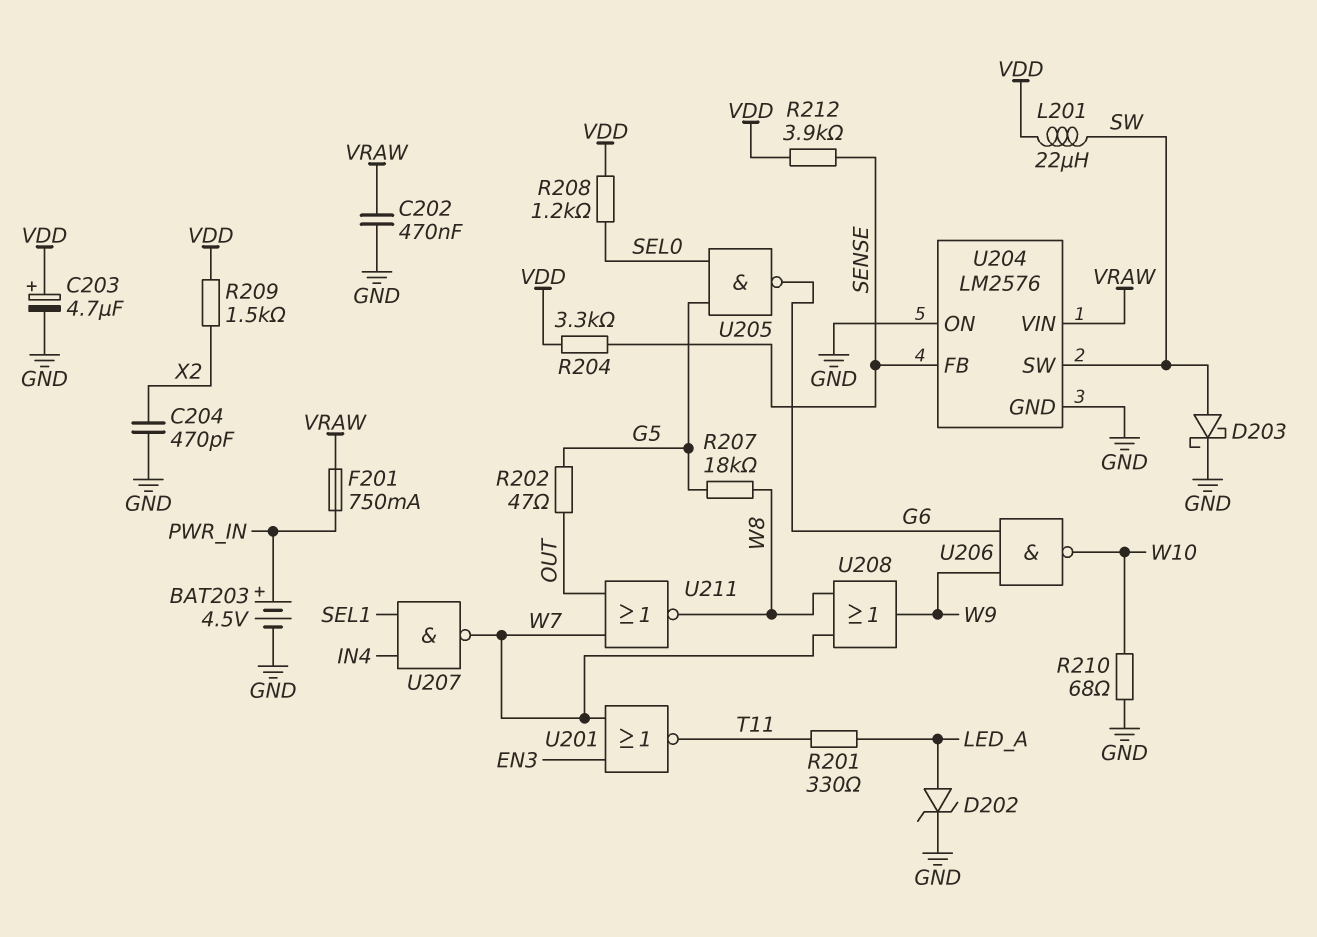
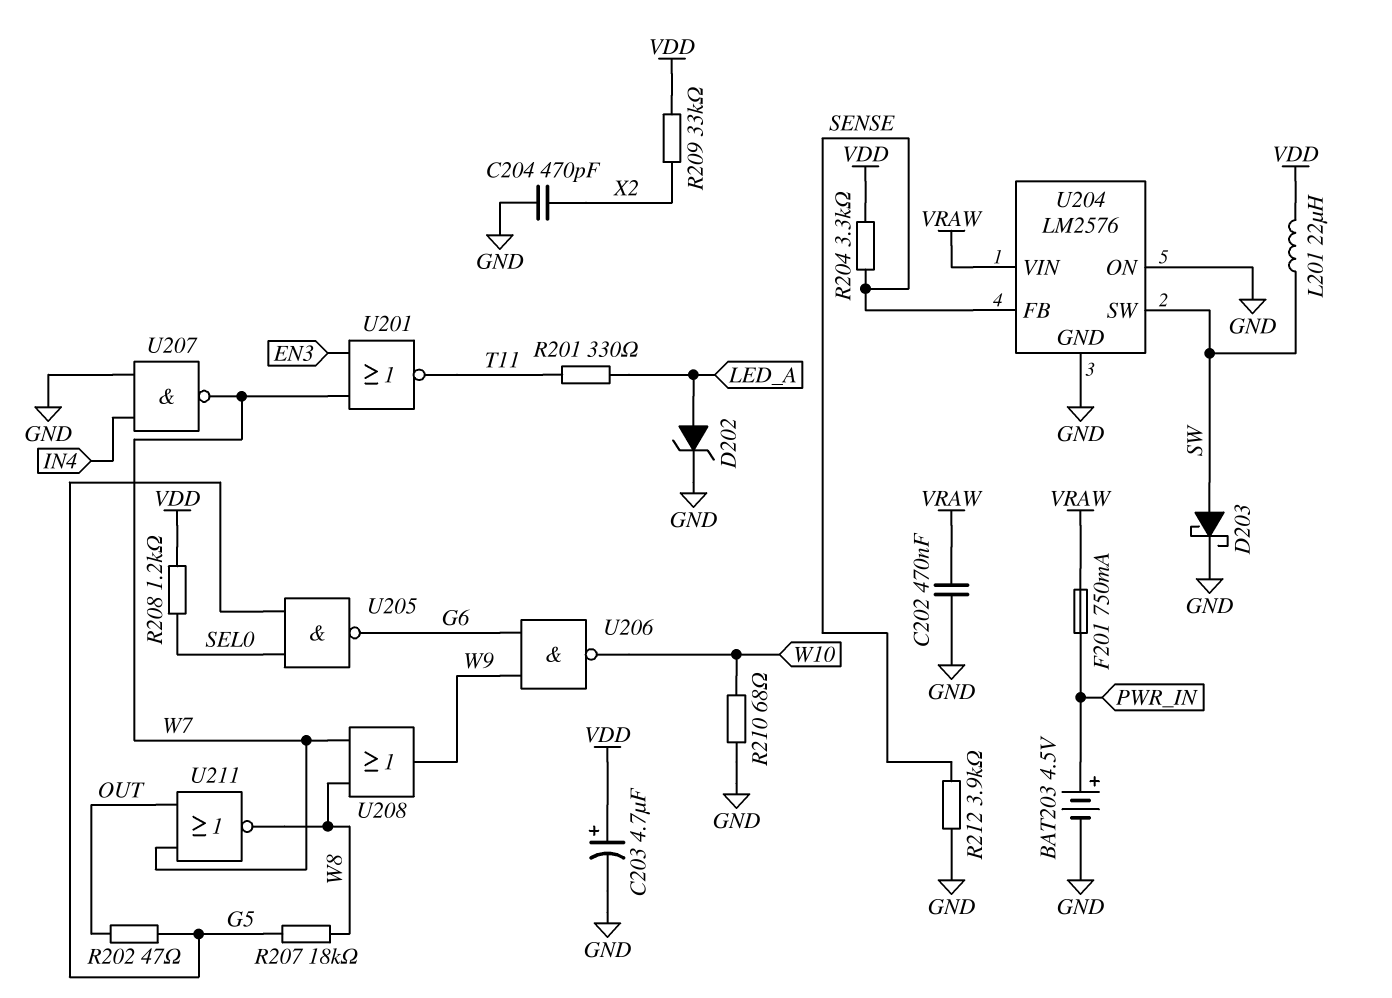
R209: 1.5k (VDD, X2) -> 33k (VDD, X2)
R212: 3.9k (SENSE, VDD) -> 3.9k (GND, SENSE)
U207: NAND (in IN4, in SEL1, out W7) -> NAND (in GND, in IN4, out W7)

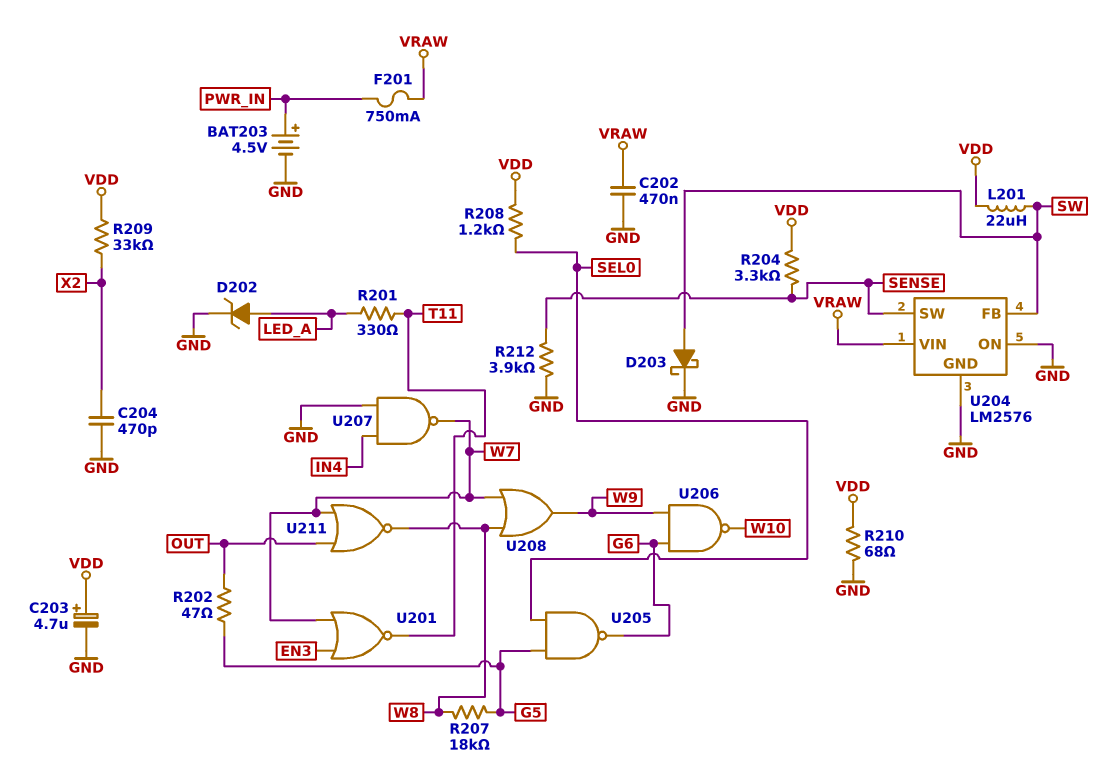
R210: 68 (GND, W10) -> 68 (GND, VDD)
U204 pin FB: SENSE -> SW
U204 pin SW: SW -> SENSE

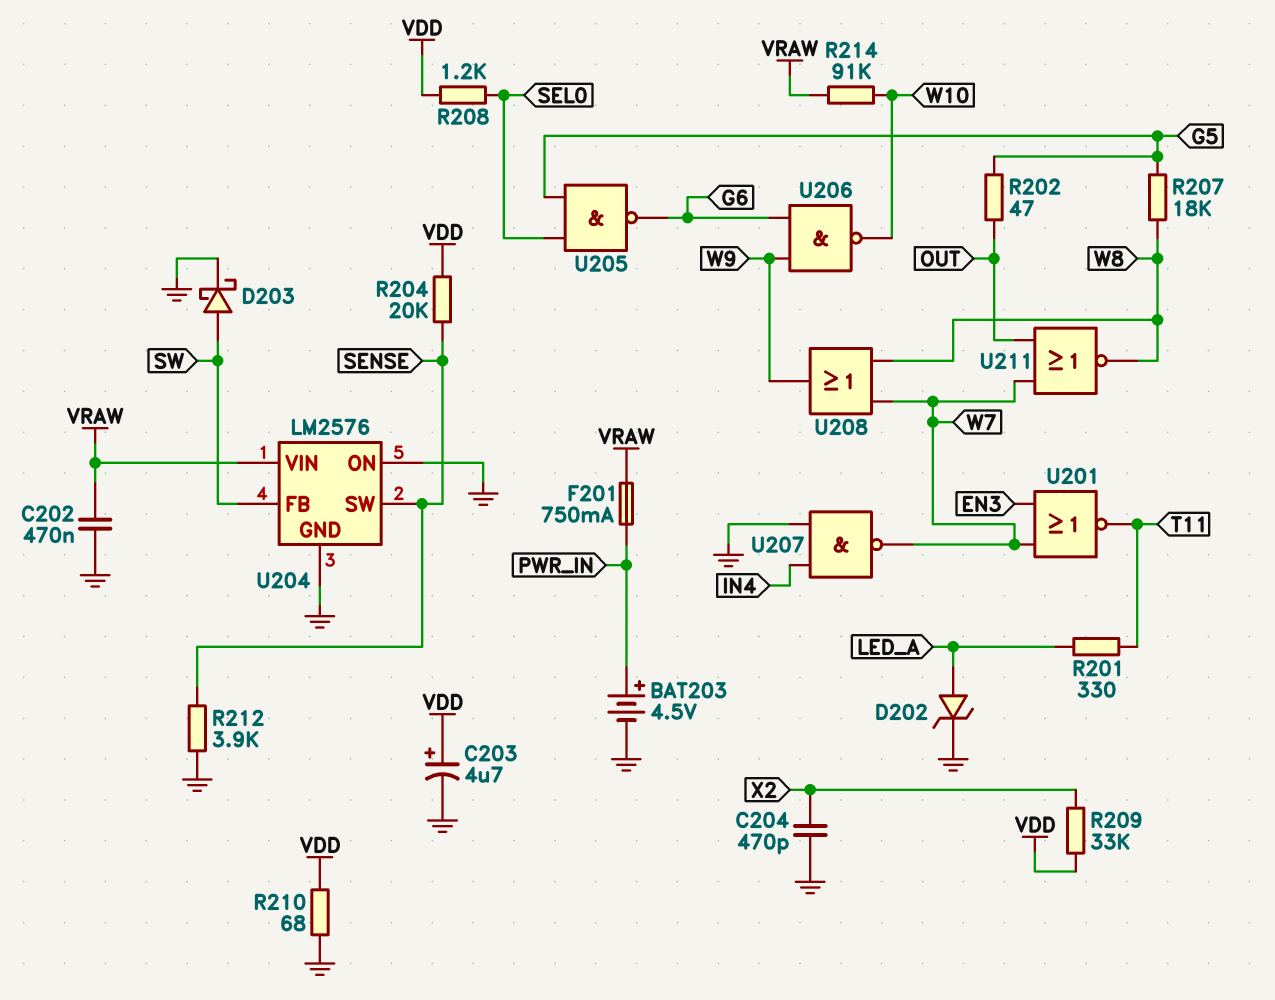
L201: 22uH (SW, VDD) -> none
R204: 3.3k (SENSE, VDD) -> 20k (SENSE, VDD)
R214: none -> 91k (VRAW, W10)

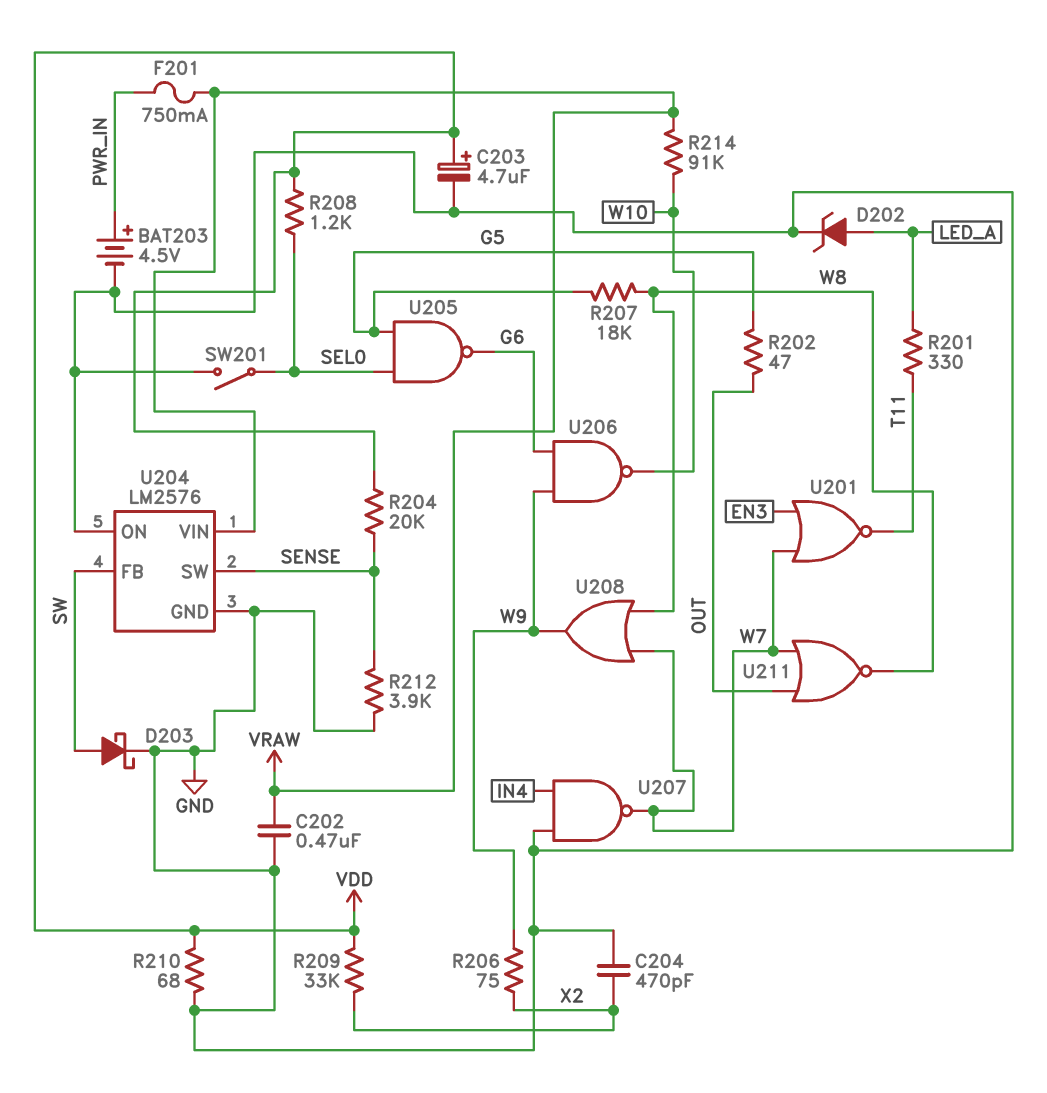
R206: none -> 75 (W9, X2)
SW201: none -> switch (GND, SEL0)

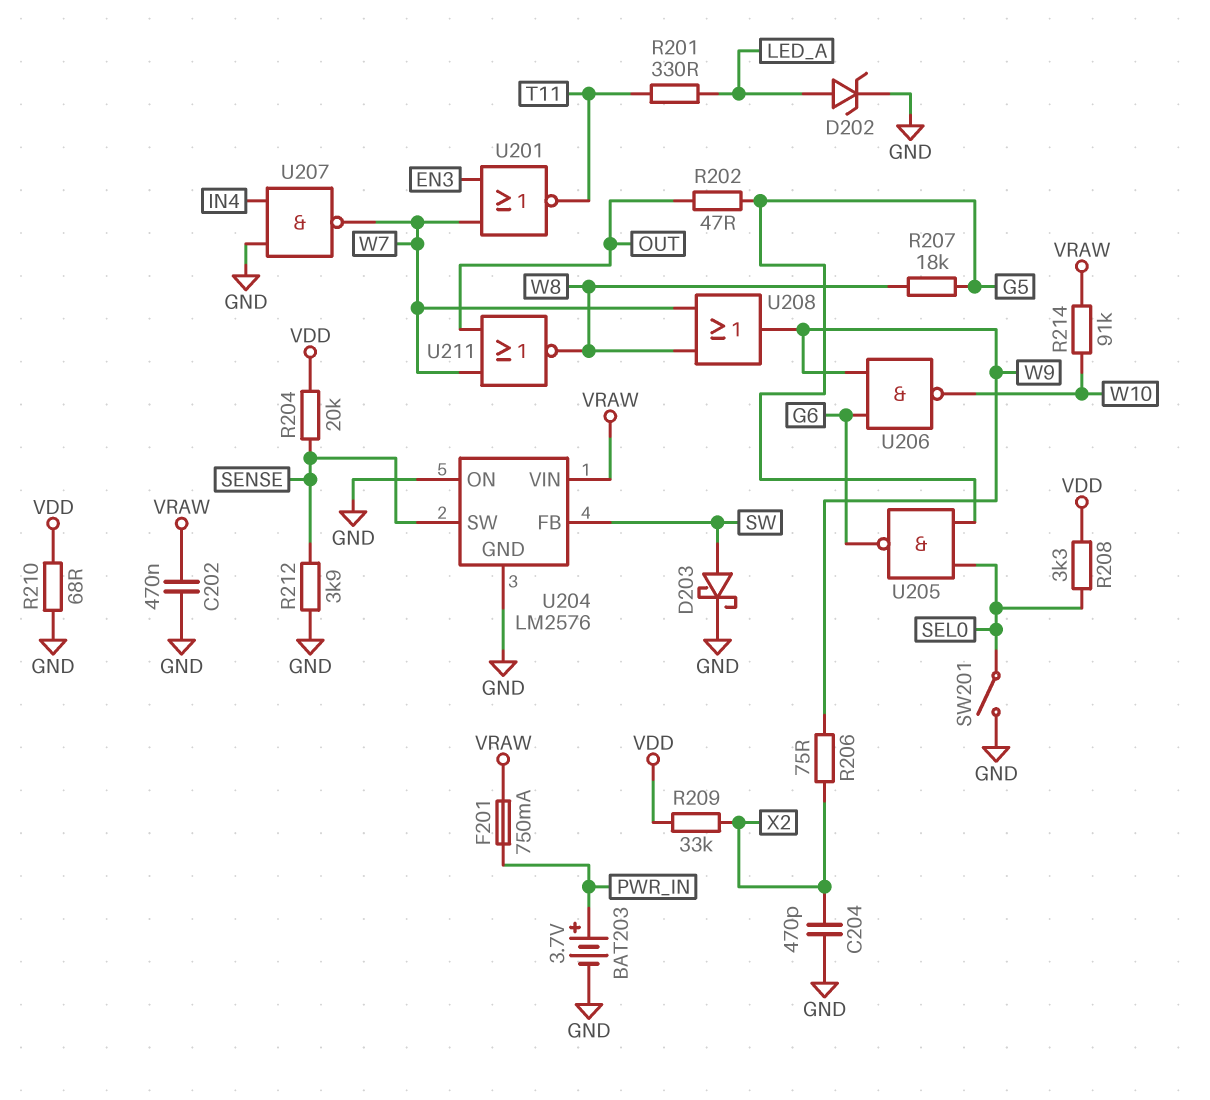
BAT203: 4.5V (plus PWR_IN, minus GND) -> 3.7V (plus PWR_IN, minus GND)
C203: 4.7uF (plus VDD, minus GND) -> none
R208: 1.2k (SEL0, VDD) -> 3.3k (SEL0, VDD)

